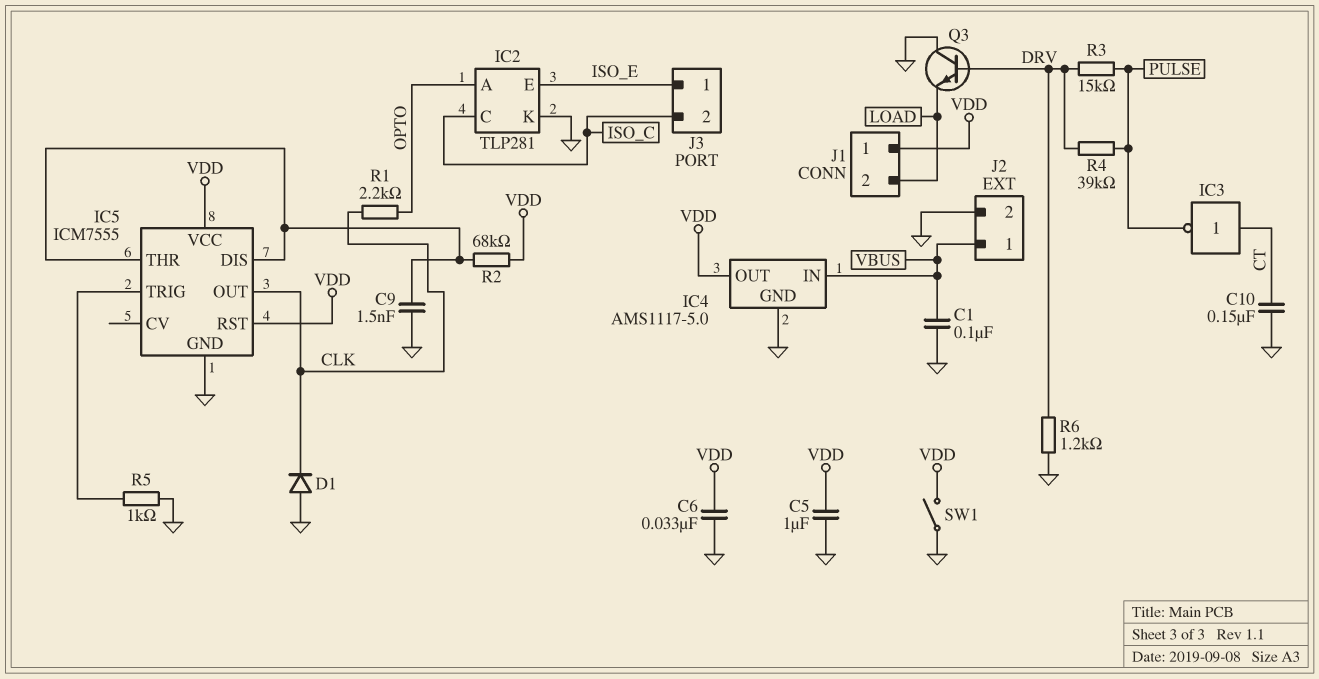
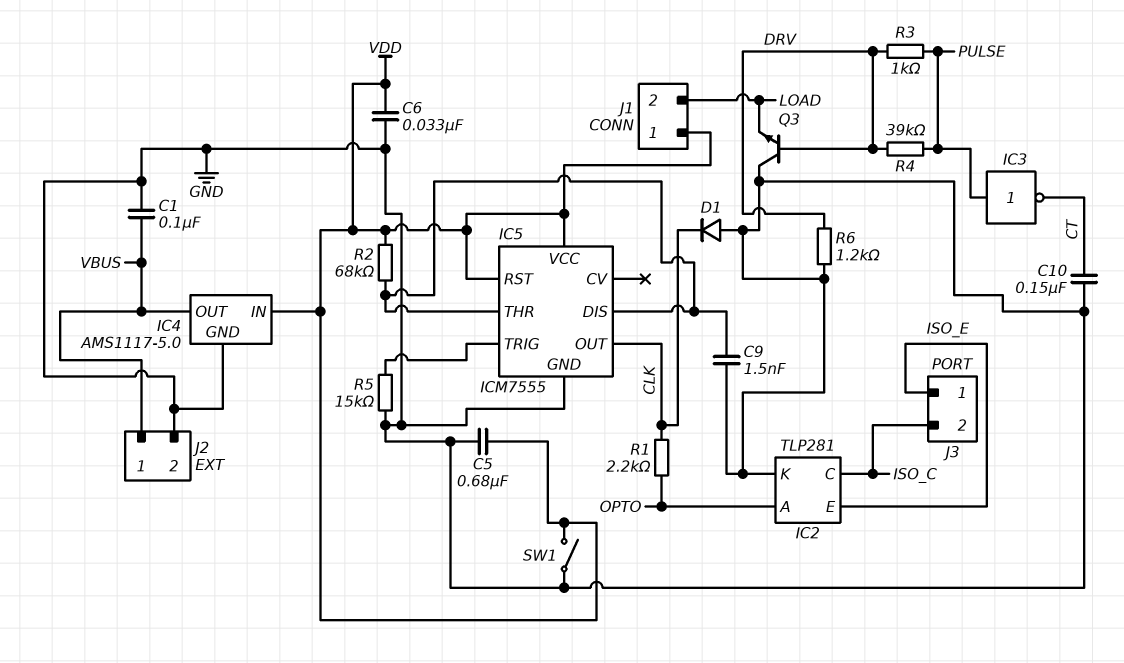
C5: 1uF (GND, VDD) -> 680nF (GND, VDD)
IC3: NOT (in CT, out PULSE) -> NOT (in PULSE, out CT)
IC4 pin IN: VBUS -> VDD
IC4 pin OUT: VDD -> VBUS
R3: 15k (DRV, PULSE) -> 1k (DRV, PULSE)
R5: 1k (GND, IC5/TRIG) -> 15k (GND, IC5/TRIG)

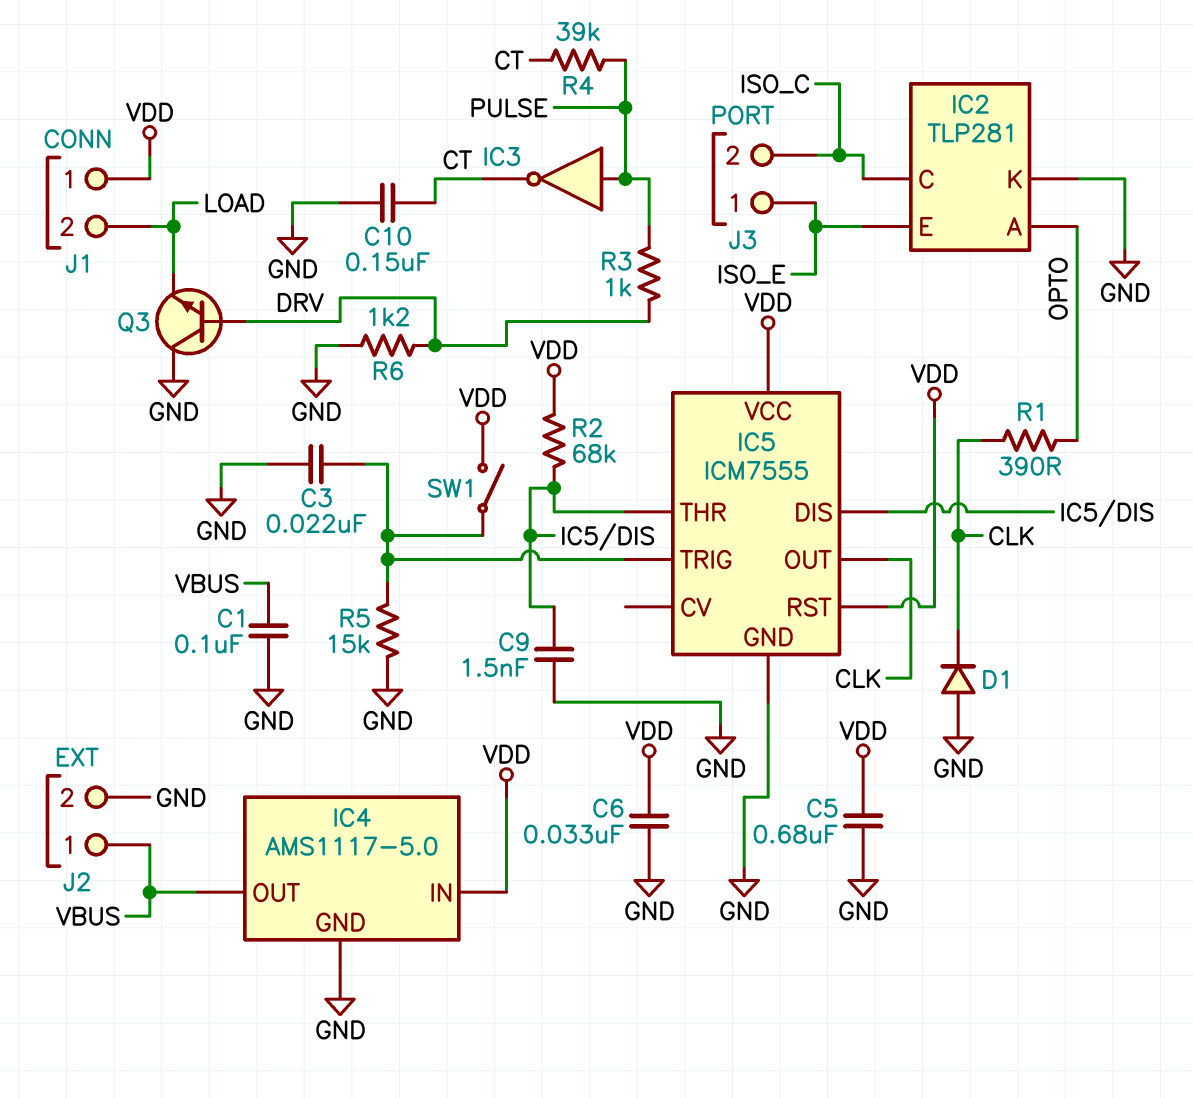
C3: none -> 22nF (GND, IC5/TRIG)
R1: 2.2k (CLK, OPTO) -> 390 (CLK, OPTO)
R4: 39k (DRV, PULSE) -> 39k (CT, PULSE)
SW1: switch (GND, VDD) -> switch (IC5/TRIG, VDD)

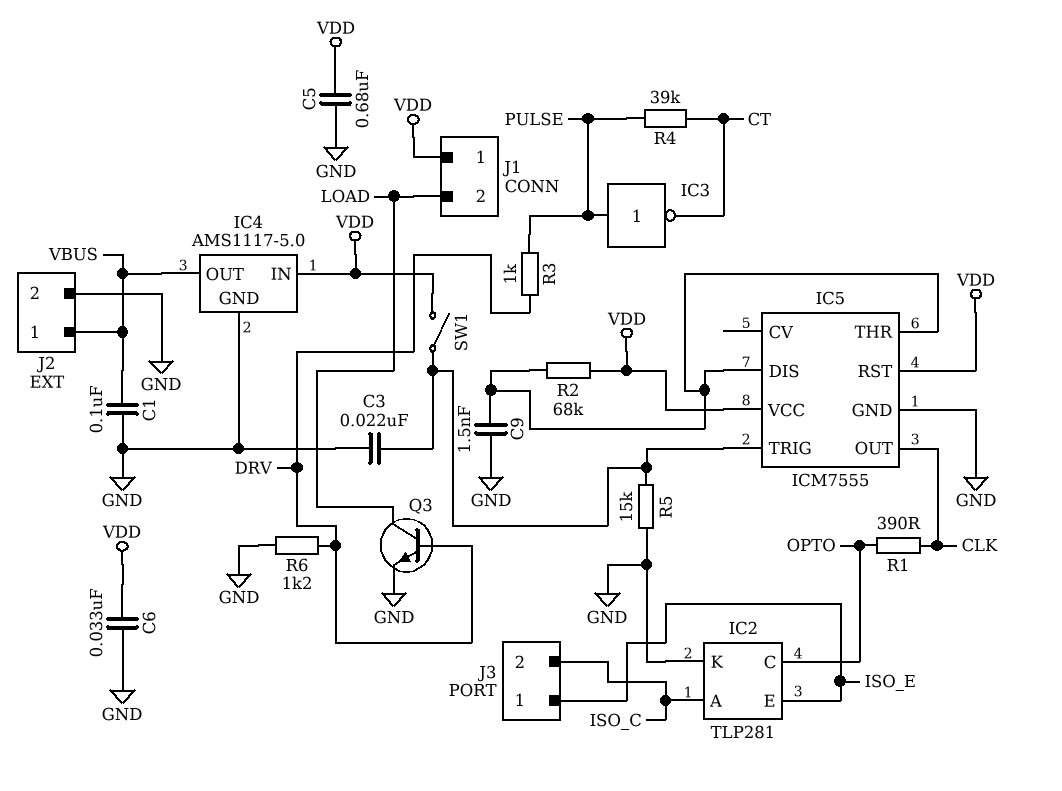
C10: 150nF (CT, GND) -> none
D1: diode (A GND, K CLK) -> none
IC2 pin A: OPTO -> ISO_C
IC2 pin C: ISO_C -> OPTO
Q3: NPN (B DRV, C GND, E LOAD) -> NPN (B DRV, C LOAD, E GND)

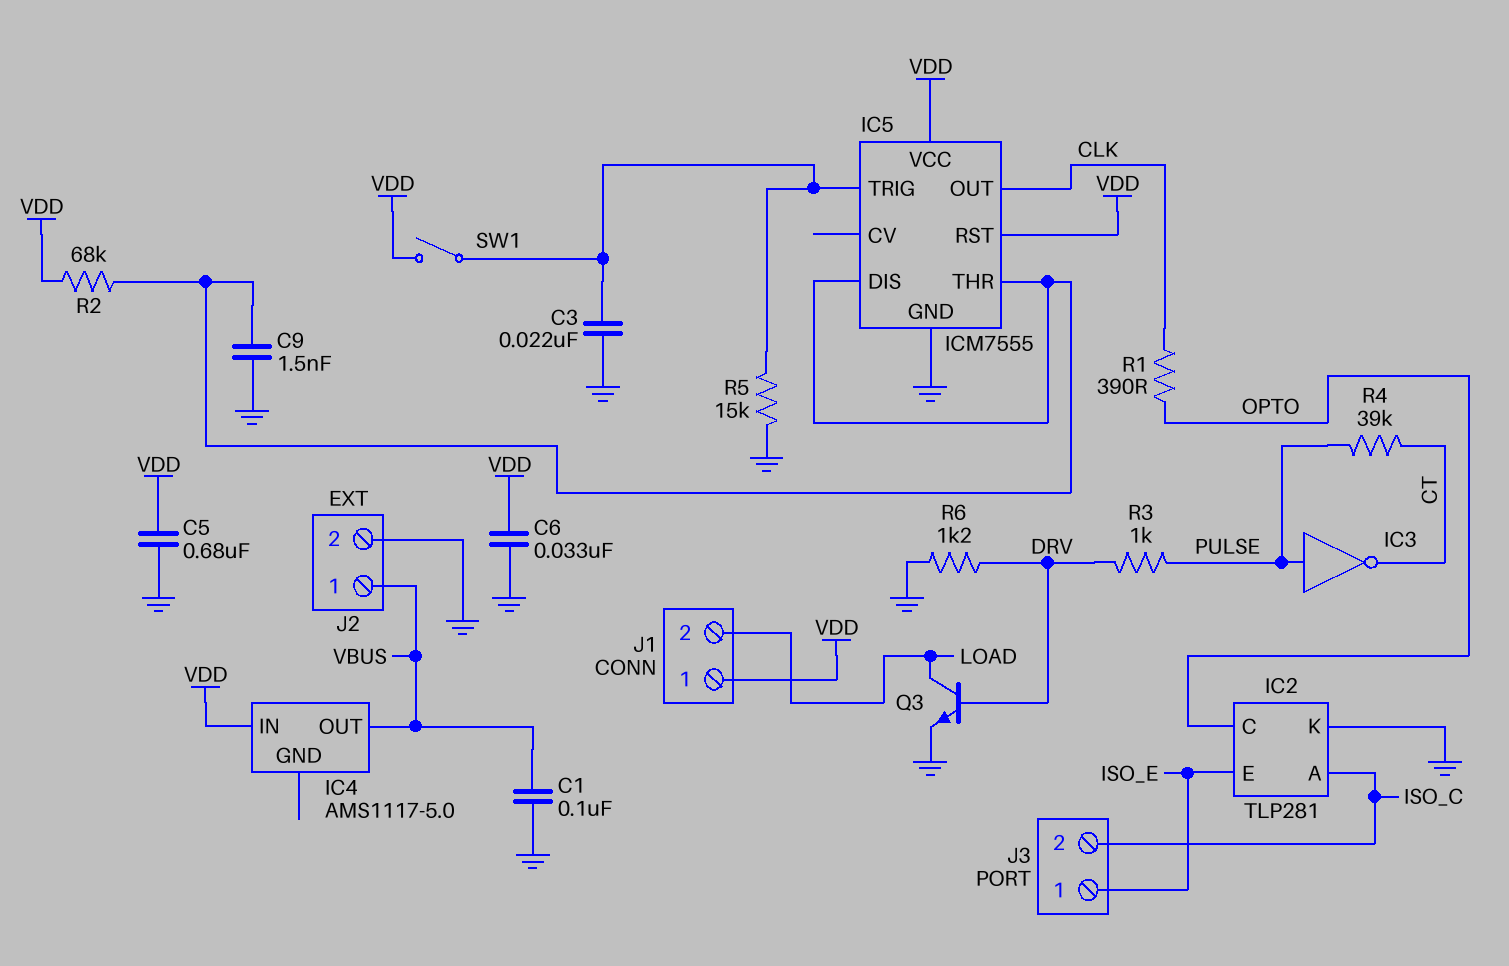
IC4 pin GND: GND -> none

